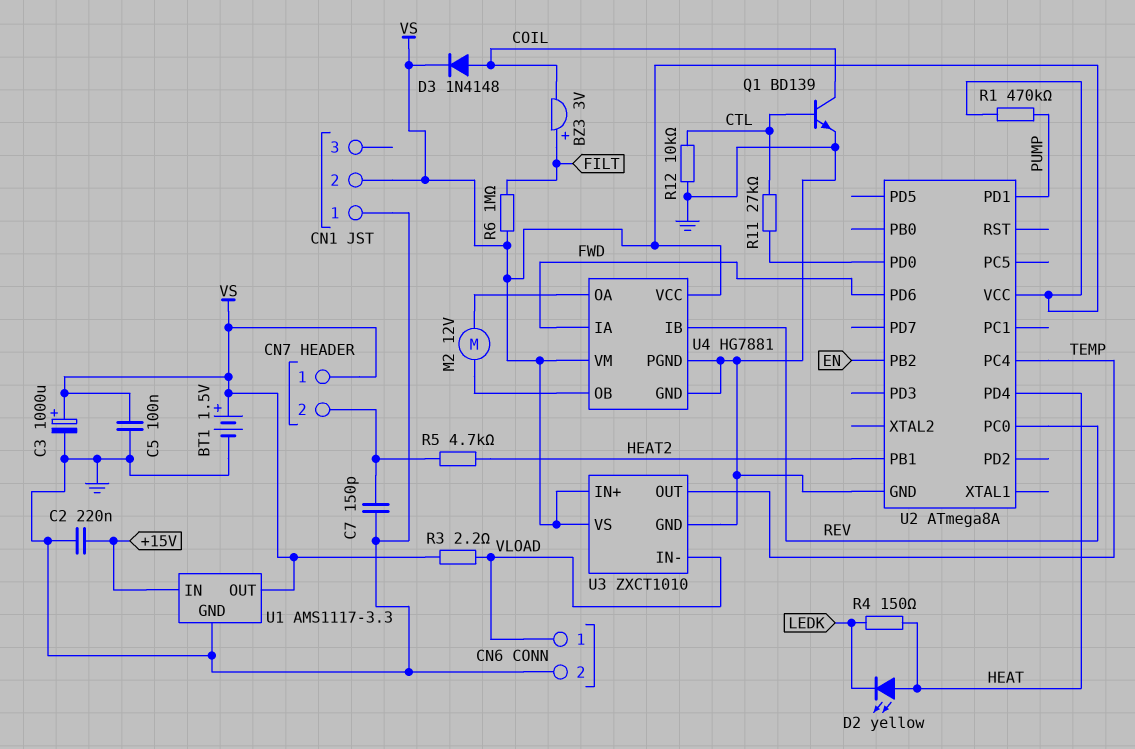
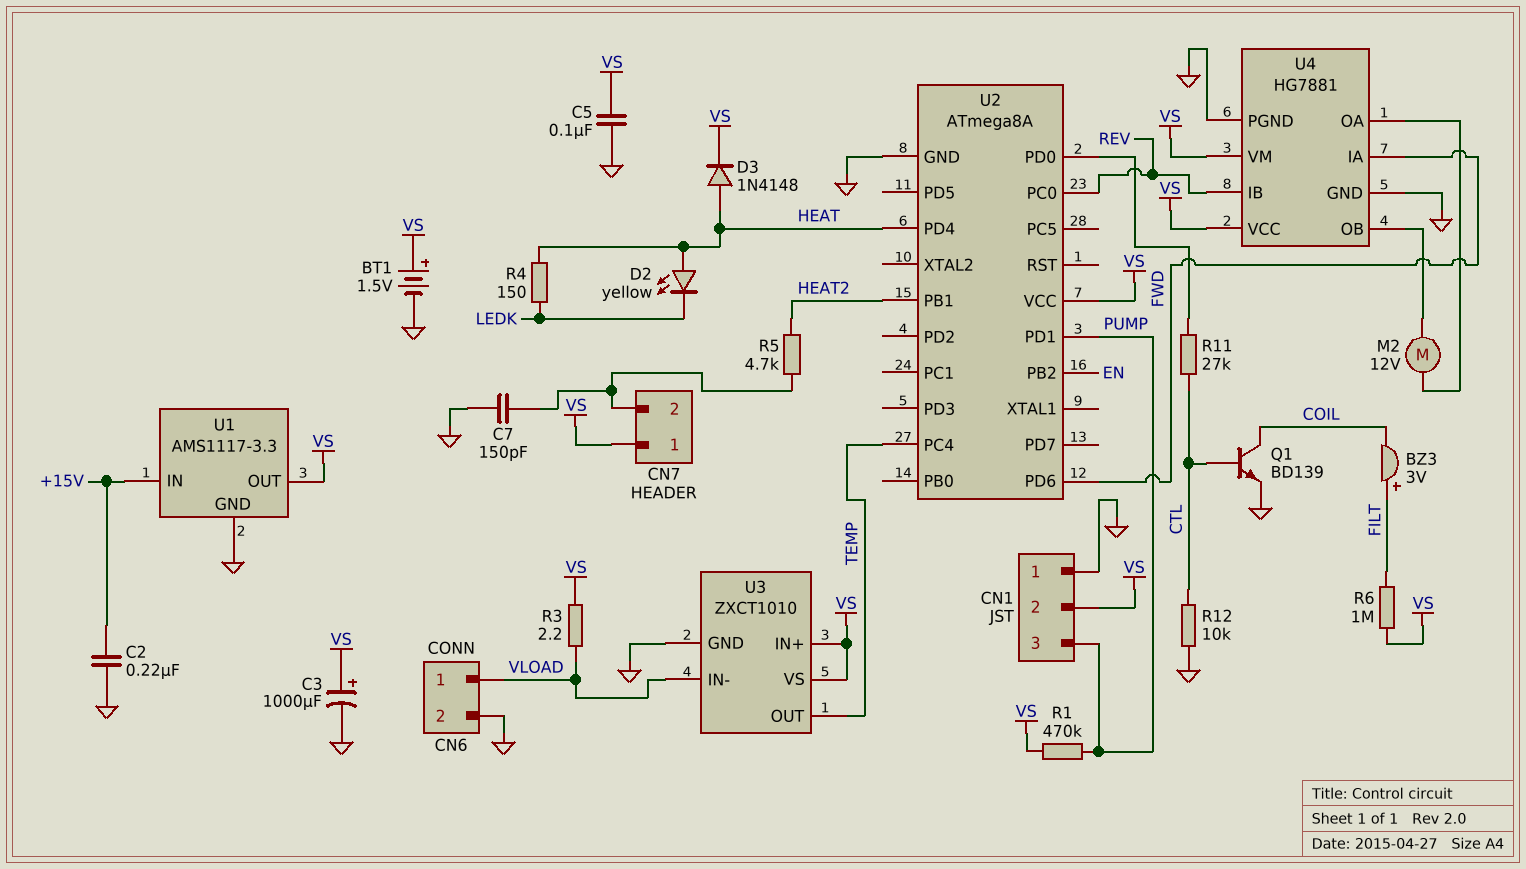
CN1 pin 3: none -> PUMP
D3: diode 1N4148 (A COIL, K VS) -> diode 1N4148 (A HEAT, K VS)

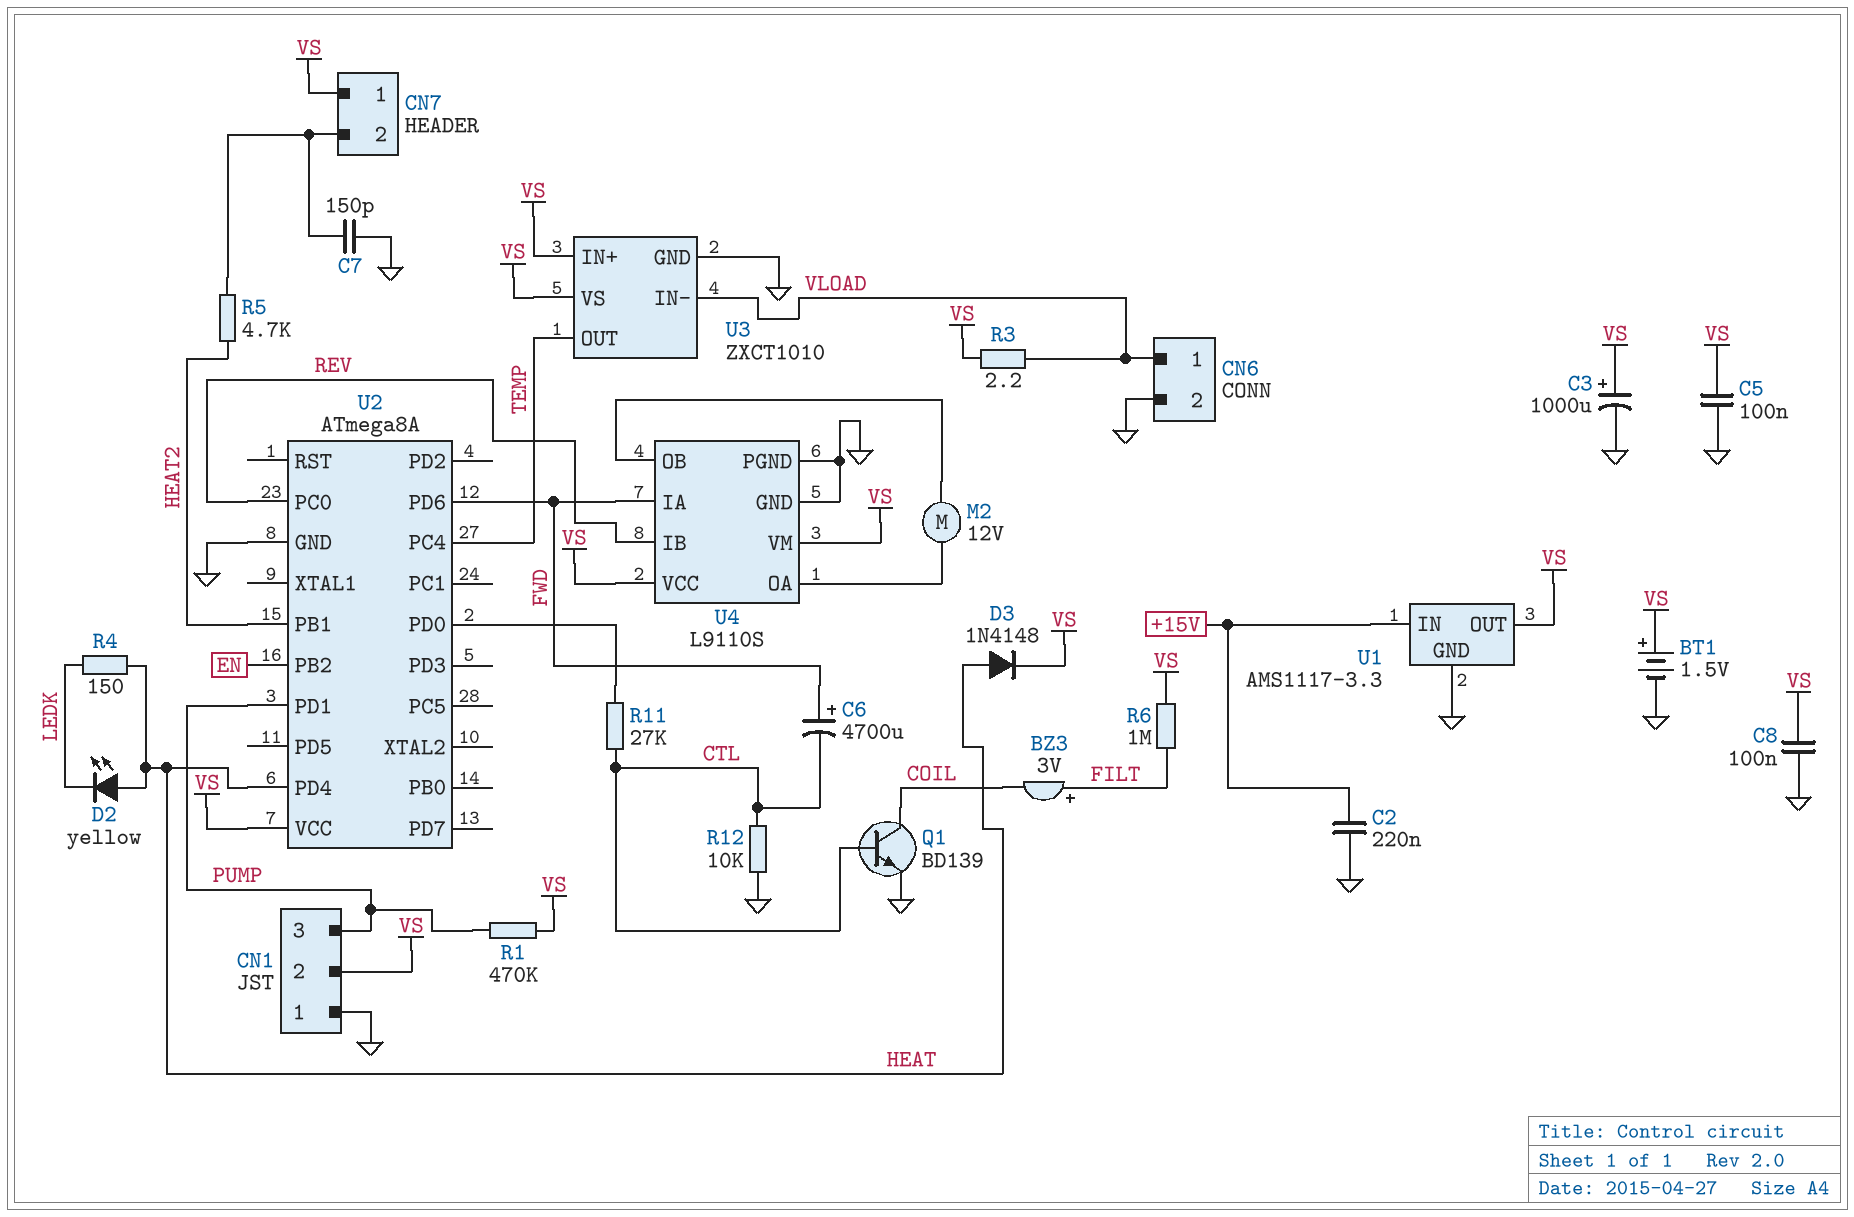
C6: none -> 4700uF (plus FWD, minus CTL)
C8: none -> 100nF (GND, VS)
U4: HG7881 -> L9110S

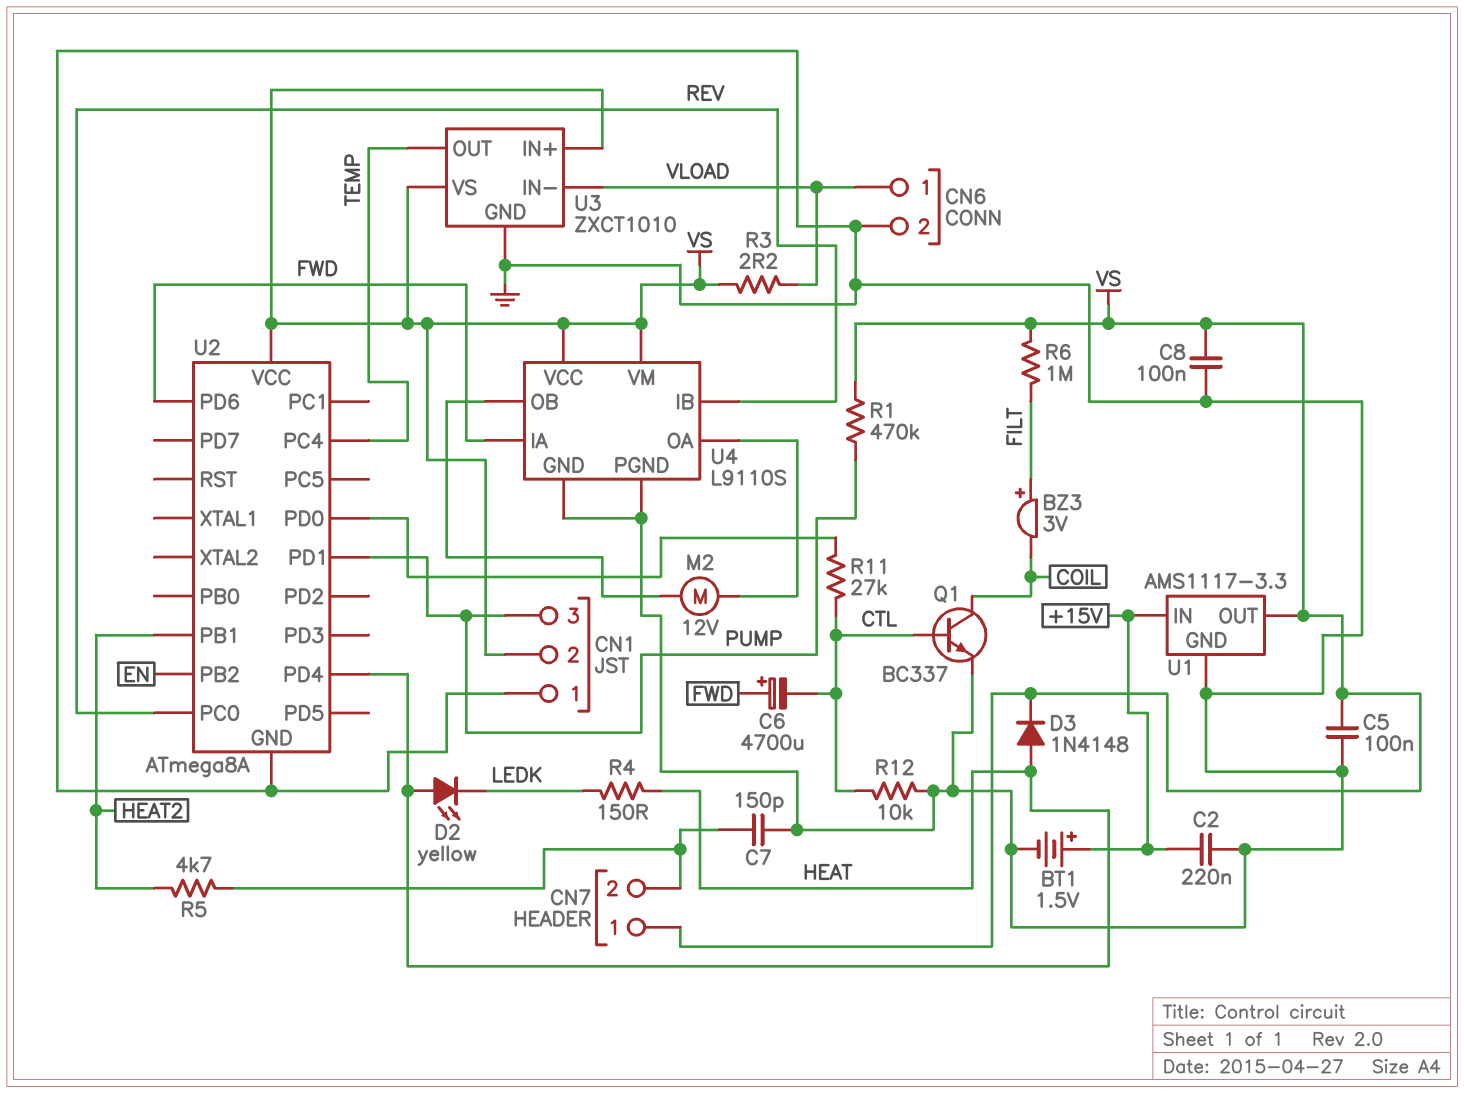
BT1: 1.5V (plus VS, minus GND) -> 1.5V (plus +15V, minus GND)
C3: 1000uF (plus VS, minus GND) -> none
Q1: NPN BD139 (B CTL, C COIL, E GND) -> NPN BC337 (B CTL, C COIL, E GND)

